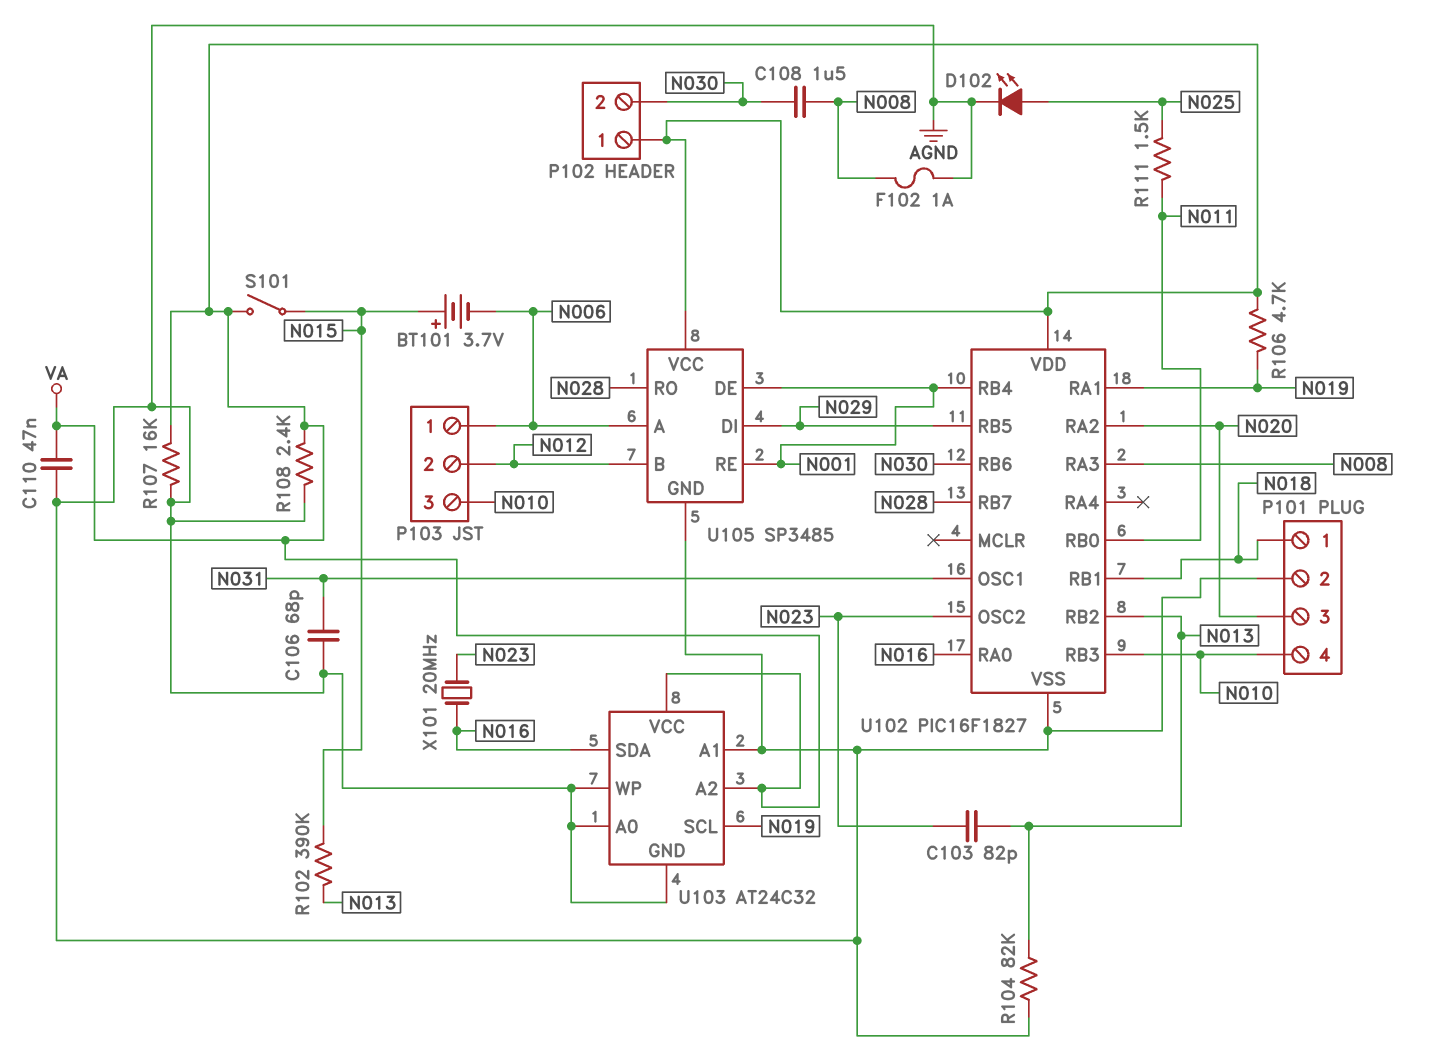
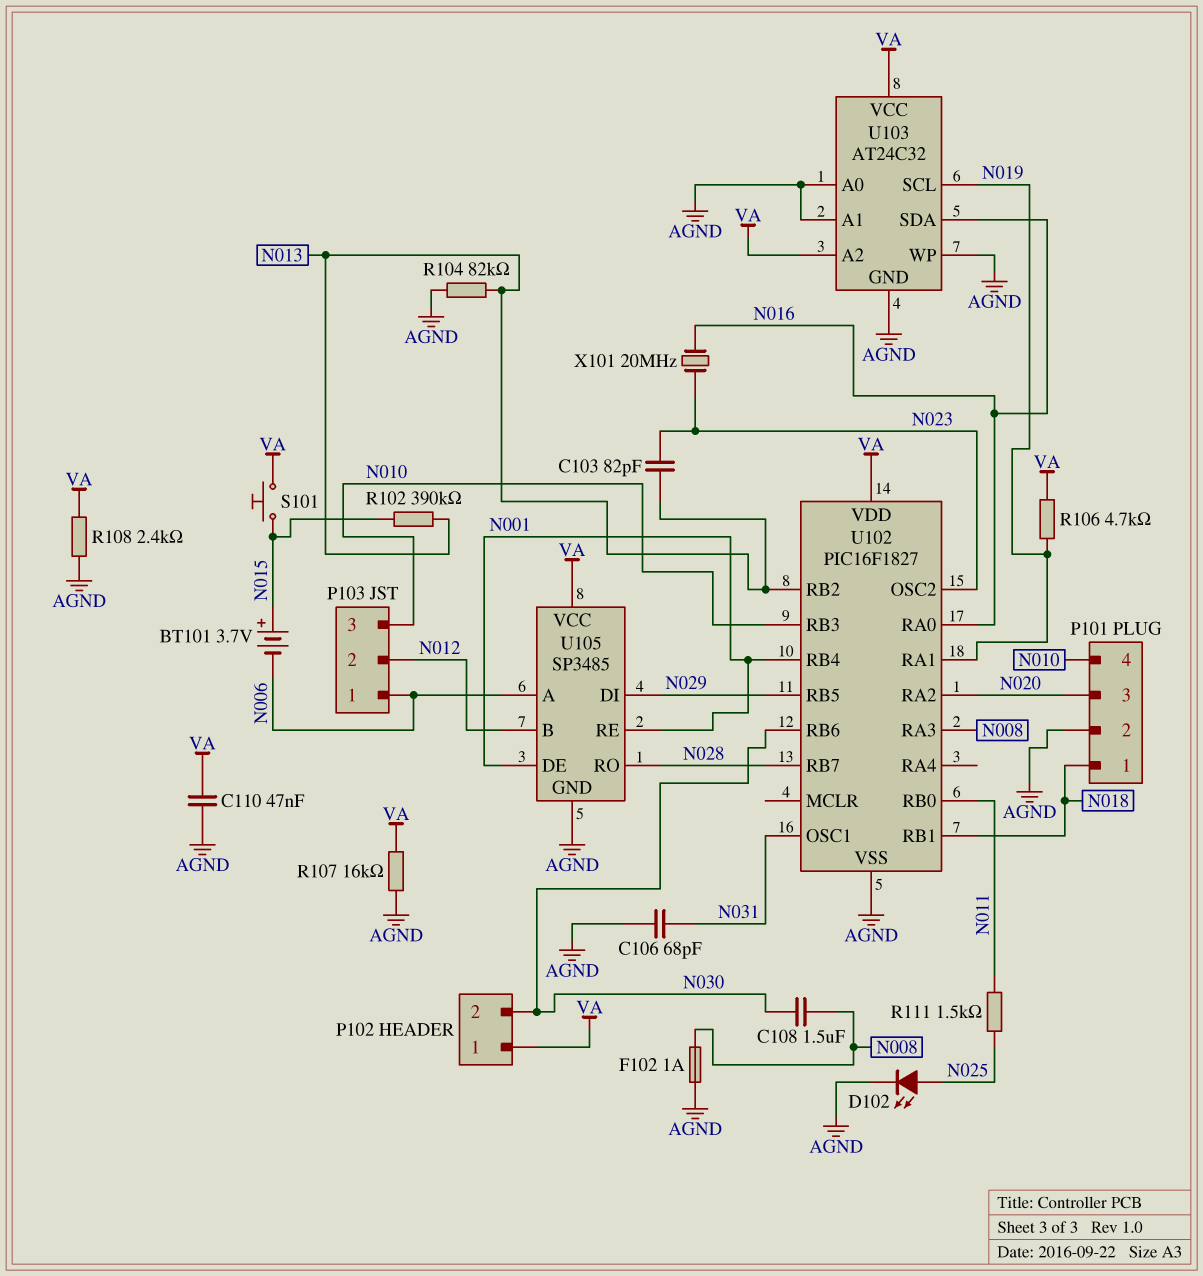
S101: switch (N015, VA) -> button (N015, VA)

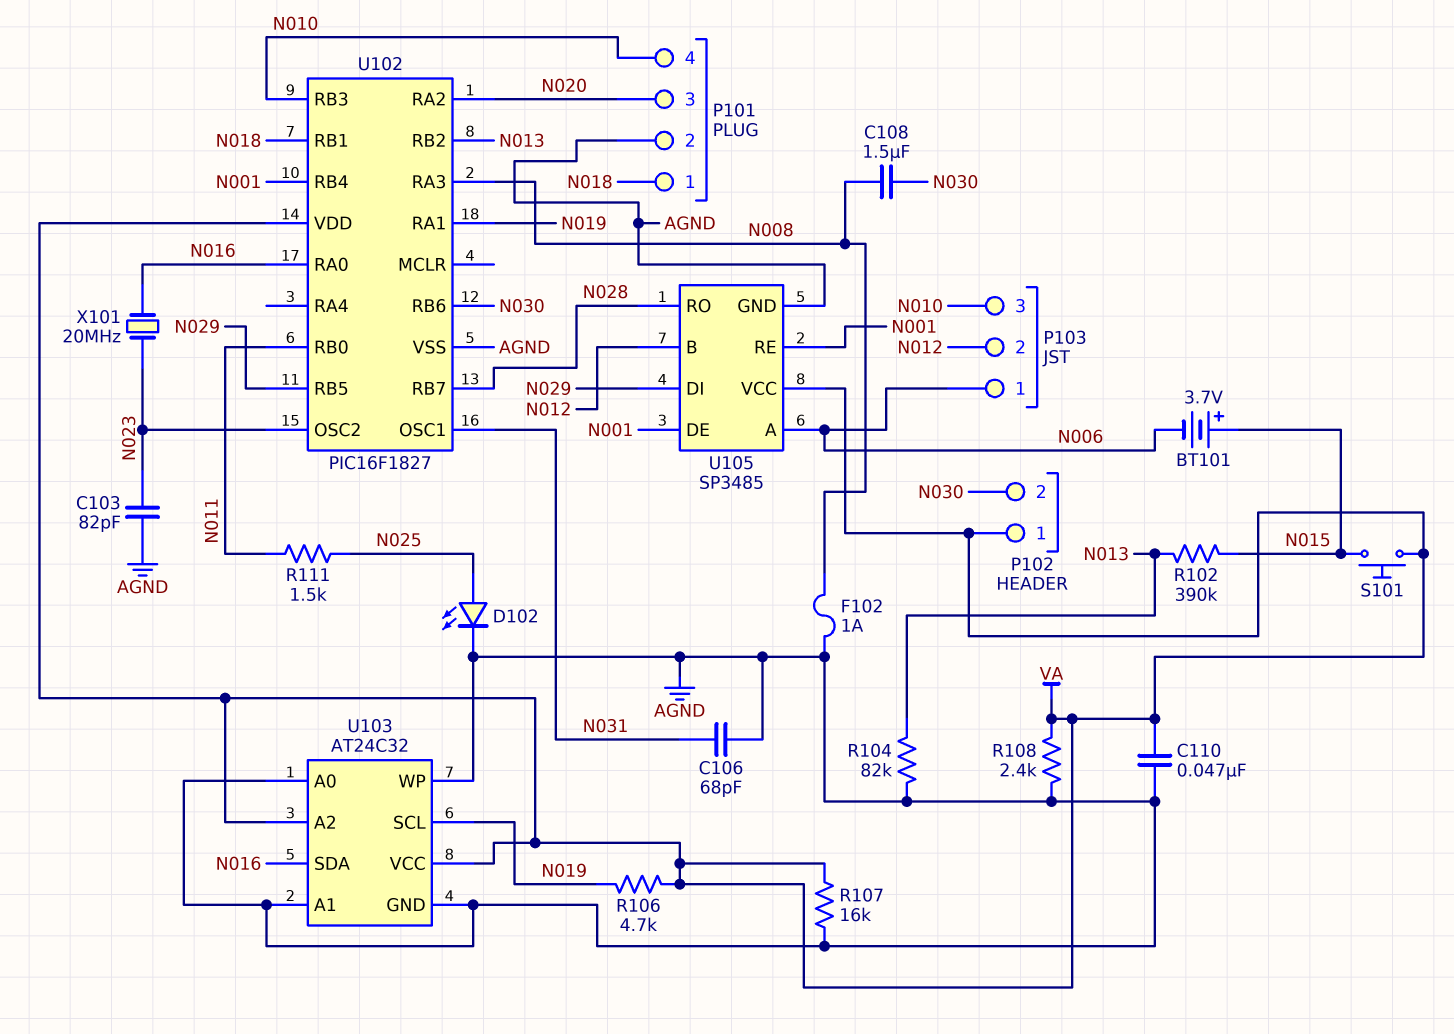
C103: 82pF (N013, N023) -> 82pF (AGND, N023)

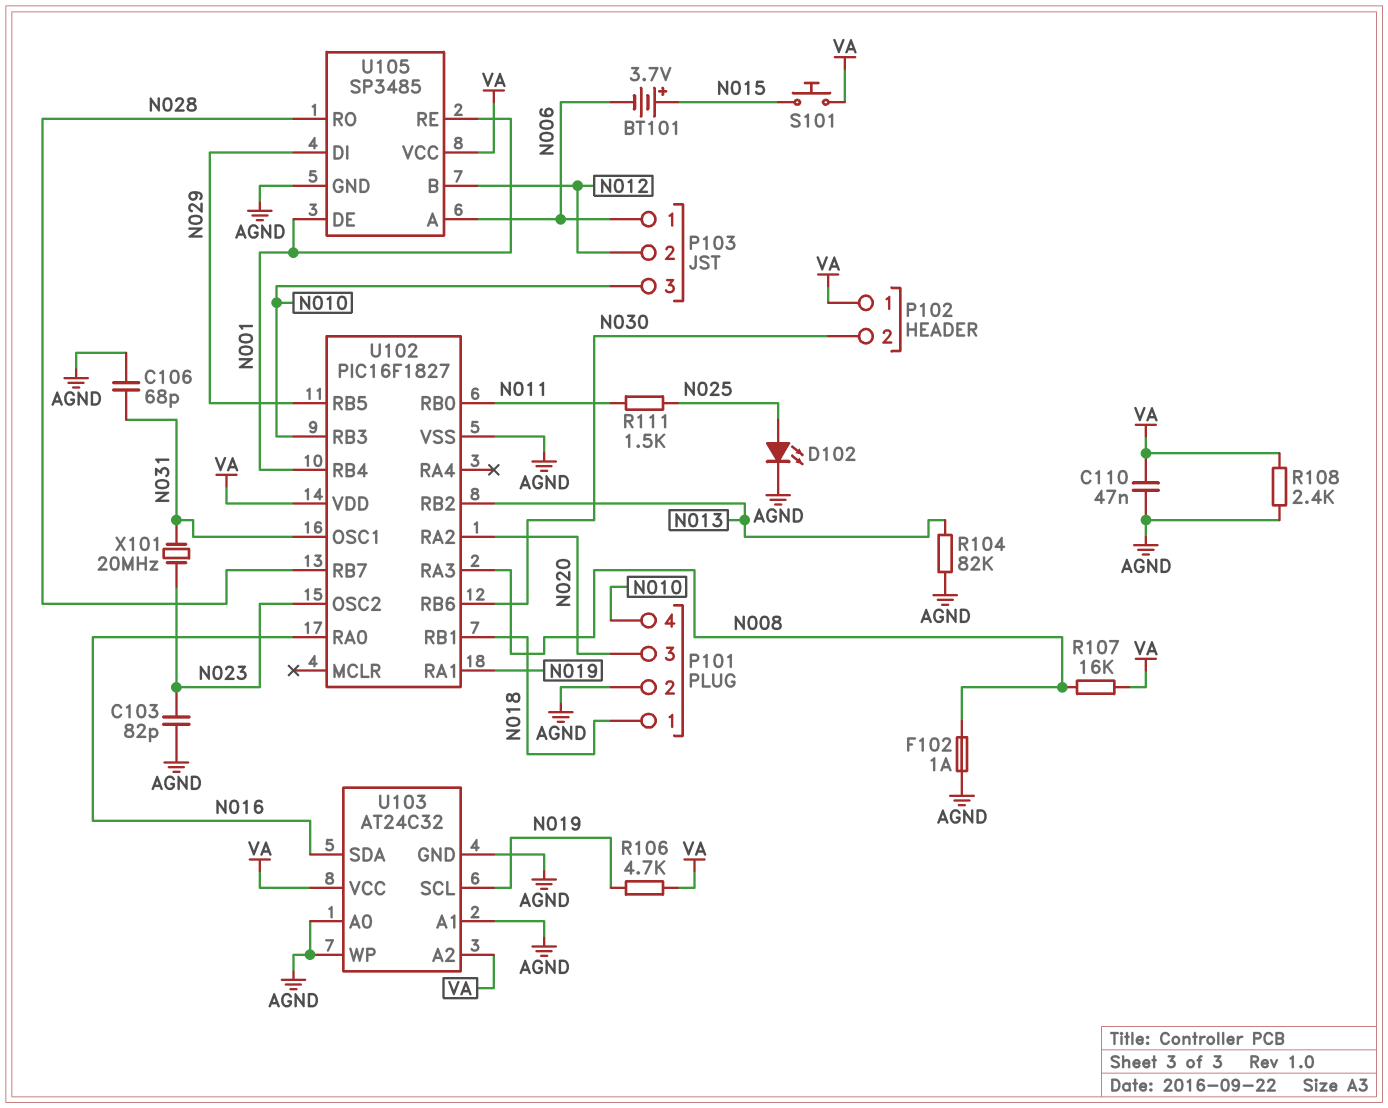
C108: 1.5uF (N008, N030) -> none
R102: 390k (N013, N015) -> none
R107: 16k (AGND, VA) -> 16k (N008, VA)
X101: 20MHz (N016, N023) -> 20MHz (N023, N031)

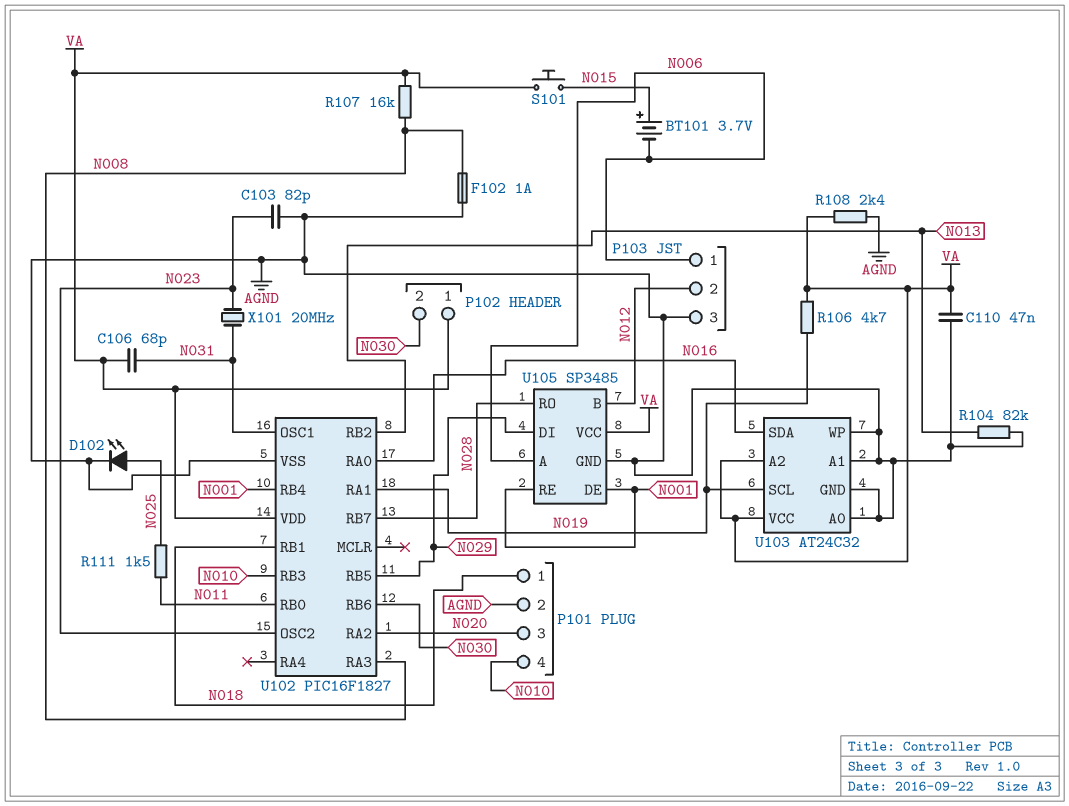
C106: 68pF (AGND, N031) -> 68pF (N031, VA)
P103 pin 3: N010 -> AGND

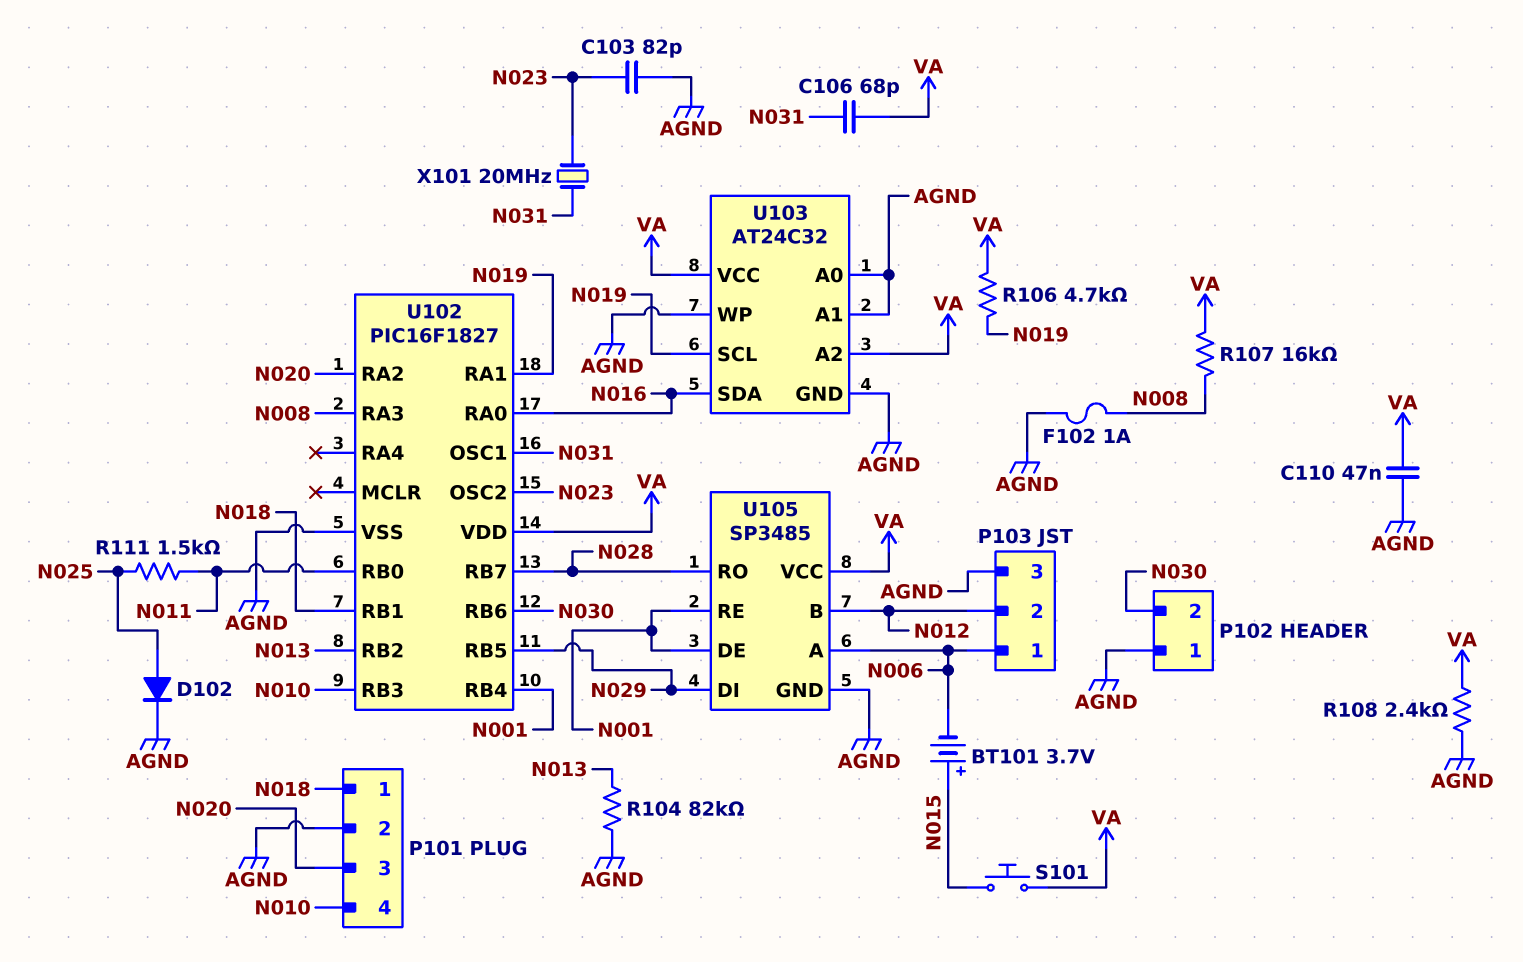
D102: LED (A N025, K AGND) -> diode (A N025, K AGND)
P102 pin 1: VA -> AGND

